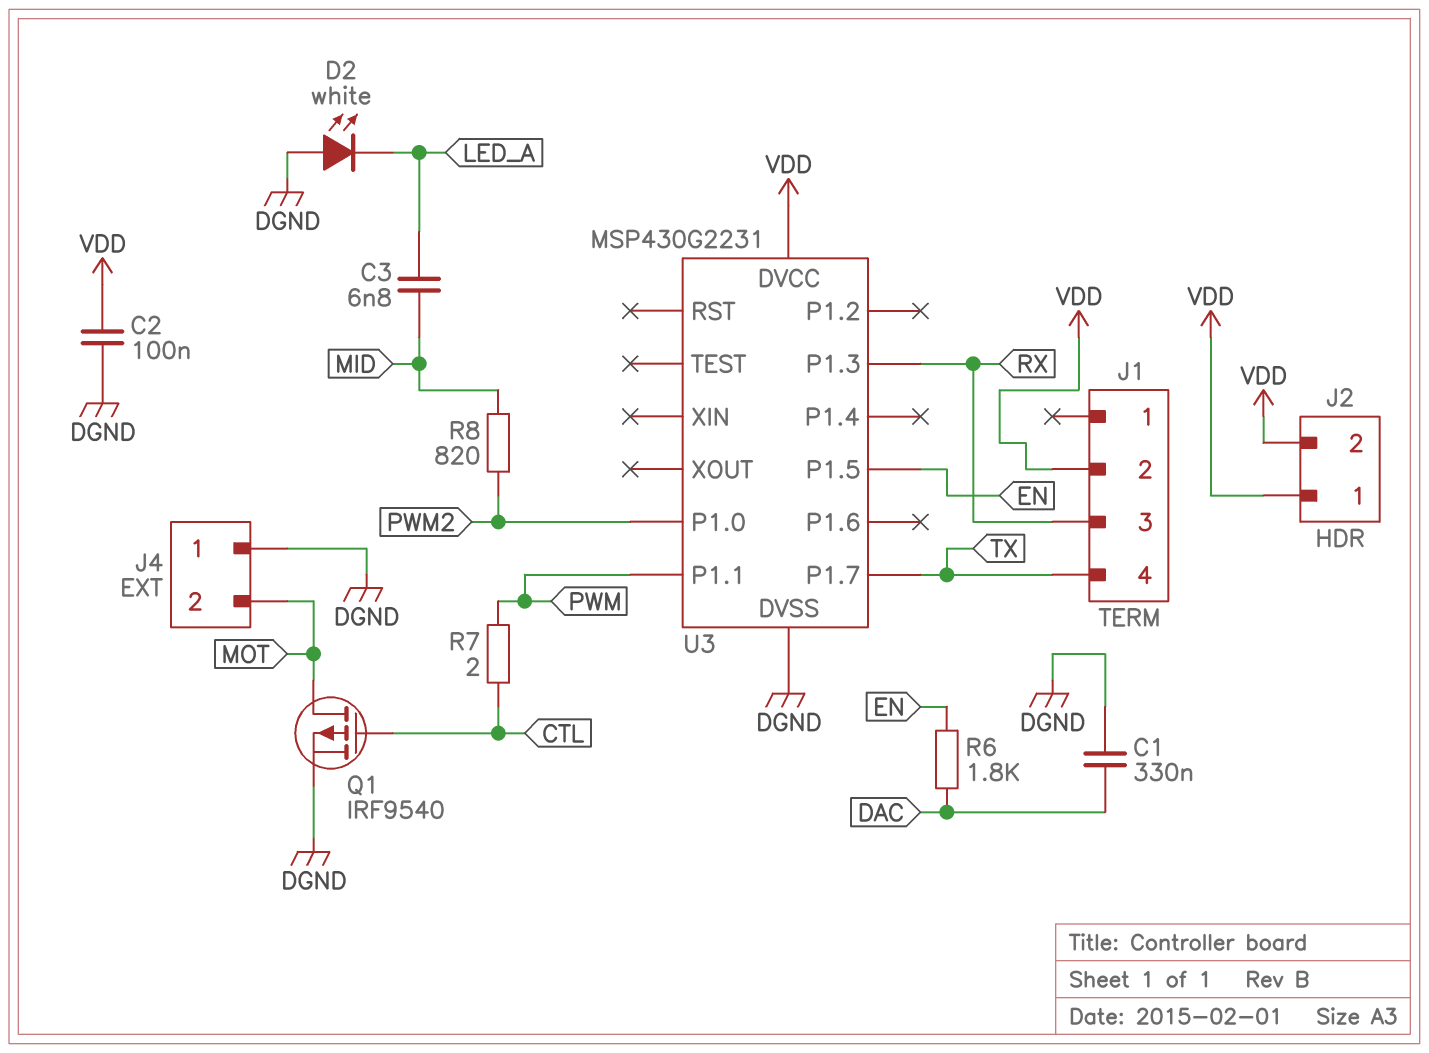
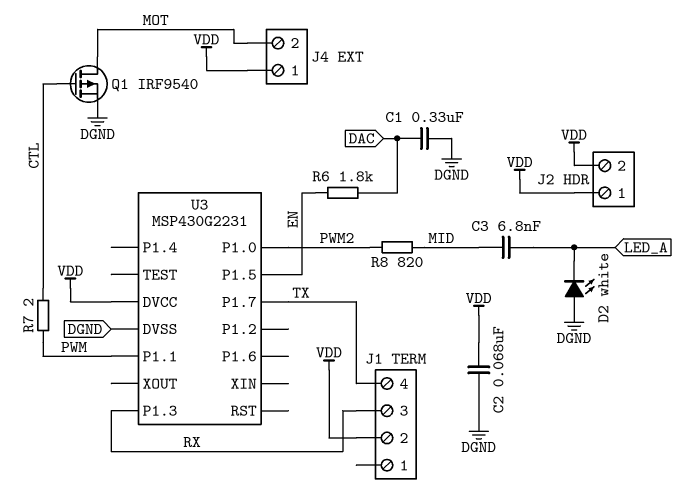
C2: 100nF (DGND, VDD) -> 68nF (DGND, VDD)
J4 pin 1: DGND -> VDD

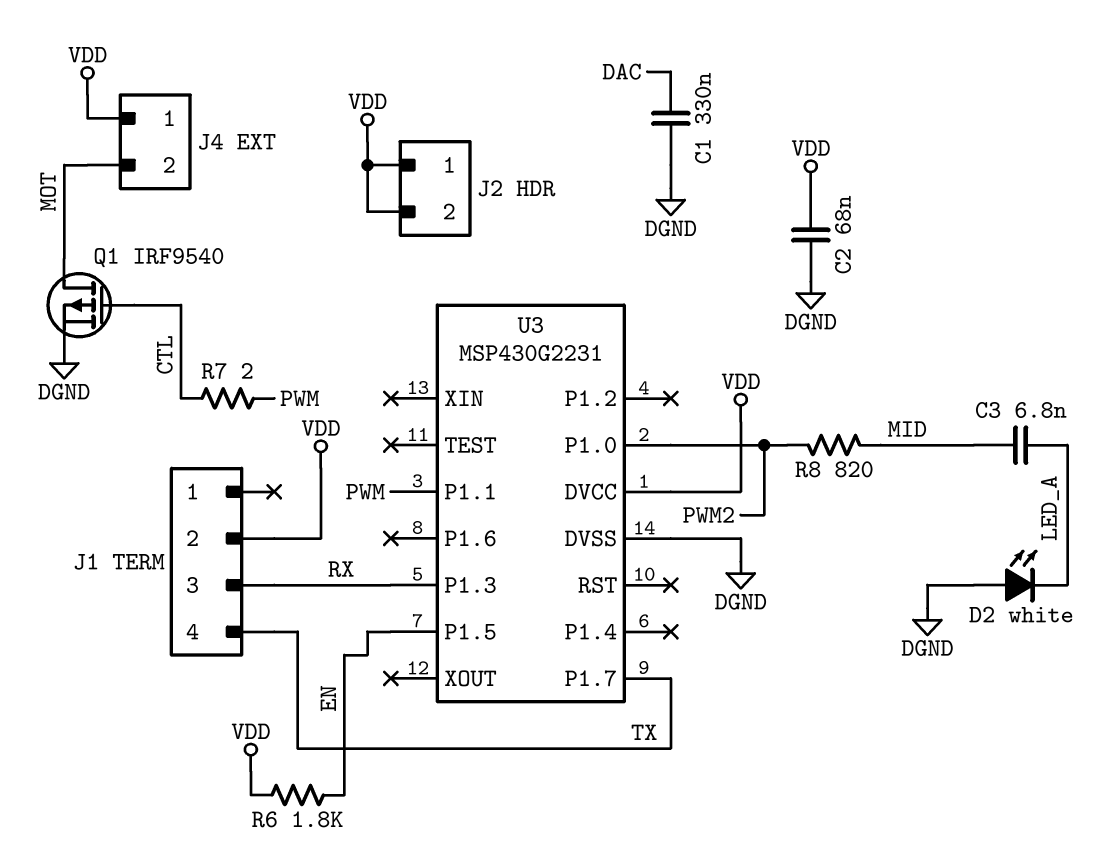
R6: 1.8k (DAC, EN) -> 1.8k (EN, VDD)

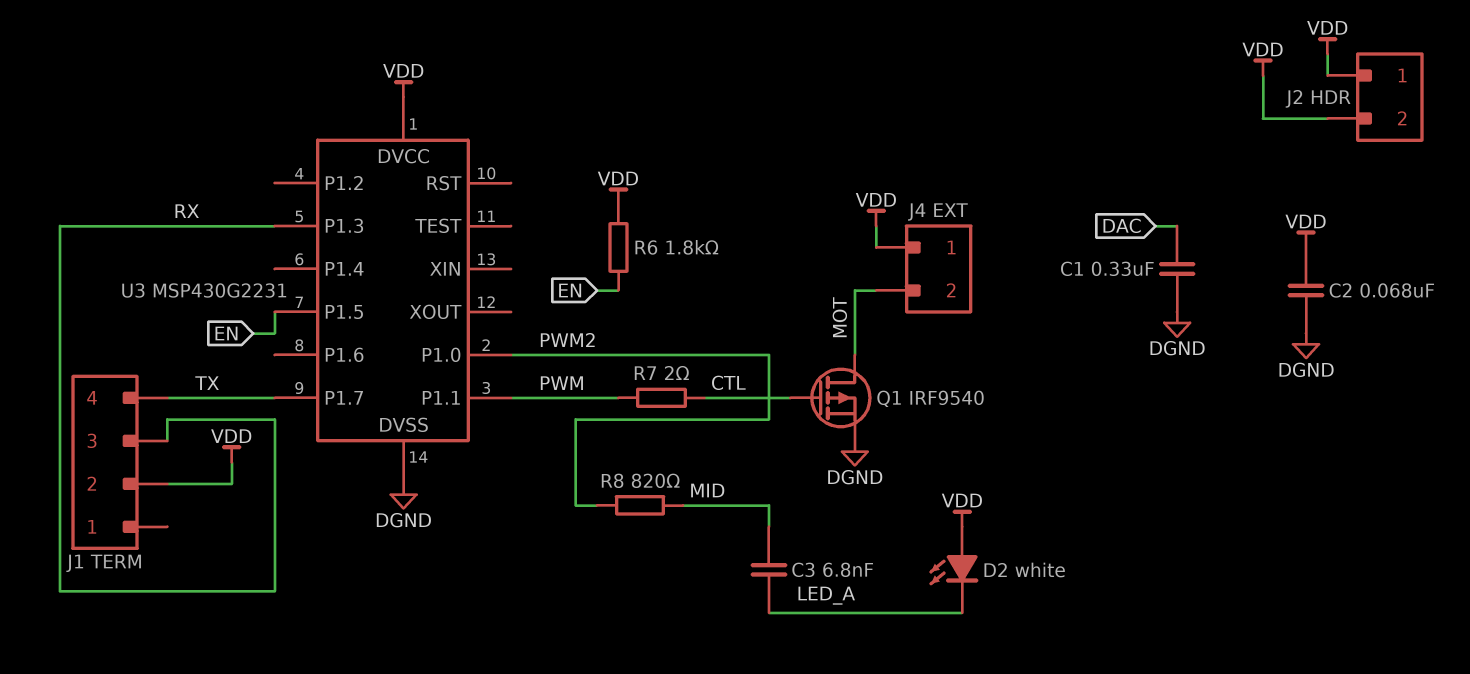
D2: LED white (A DGND, K LED_A) -> LED white (A VDD, K LED_A)

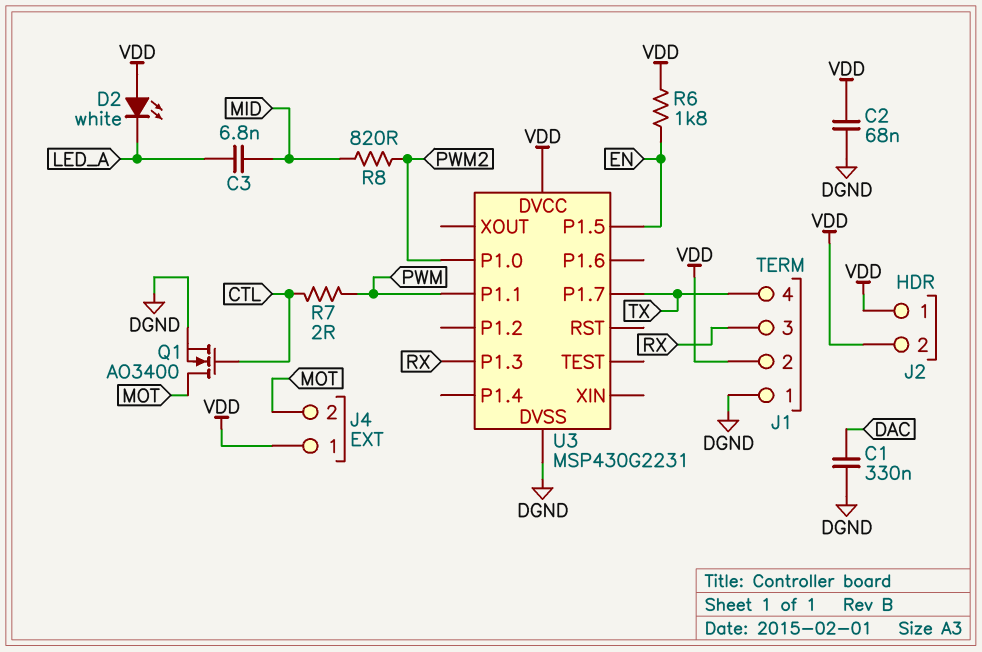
J1 pin 1: none -> DGND
Q1: PMOS IRF9540 (G CTL, D MOT, S DGND) -> NMOS AO3400 (G CTL, D MOT, S DGND)

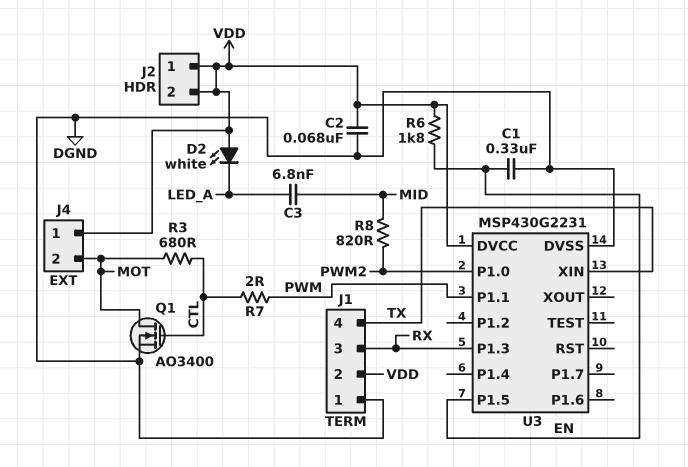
C1: 330nF (DAC, DGND) -> 330nF (DGND, EN)
R3: none -> 680 (CTL, MOT)
U3 pin P1.7: TX -> none
U3 pin XIN: none -> TX

